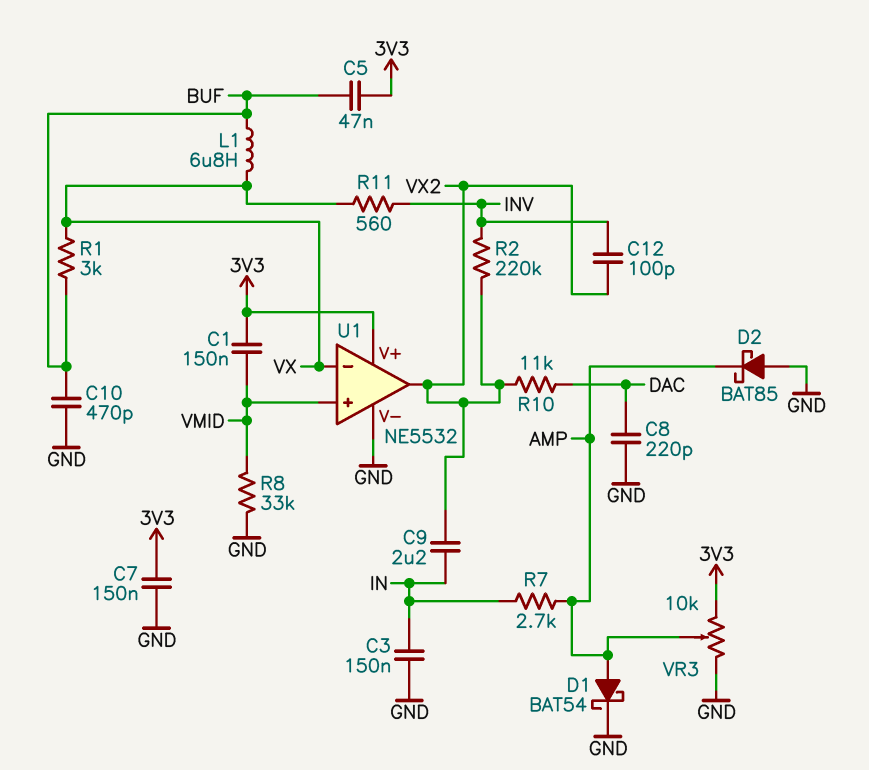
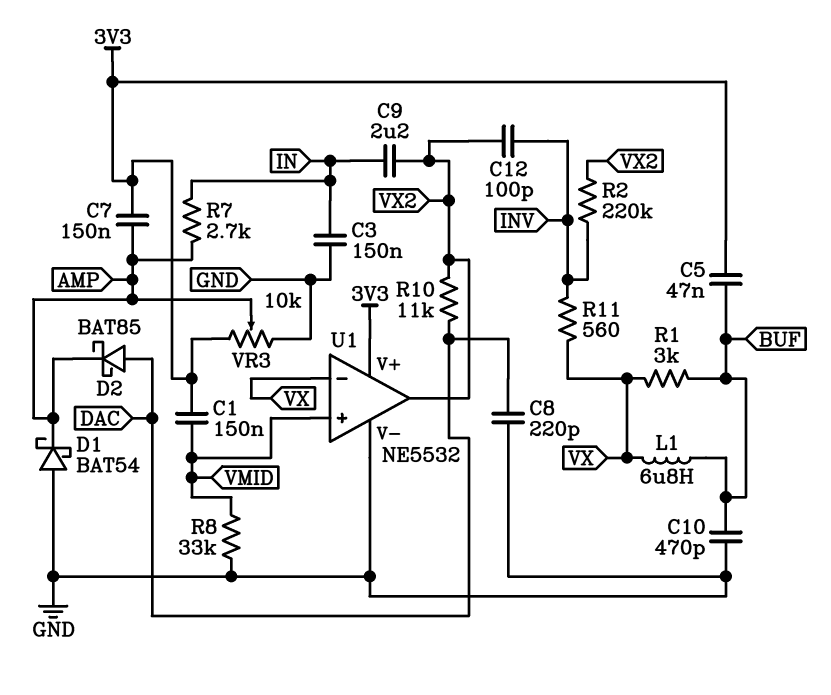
C7: 150nF (3V3, GND) -> 150nF (3V3, AMP)
D1: schottky BAT54 (A AMP, K GND) -> schottky BAT54 (A GND, K AMP)
D2: schottky BAT85 (A GND, K AMP) -> schottky BAT85 (A DAC, K AMP)

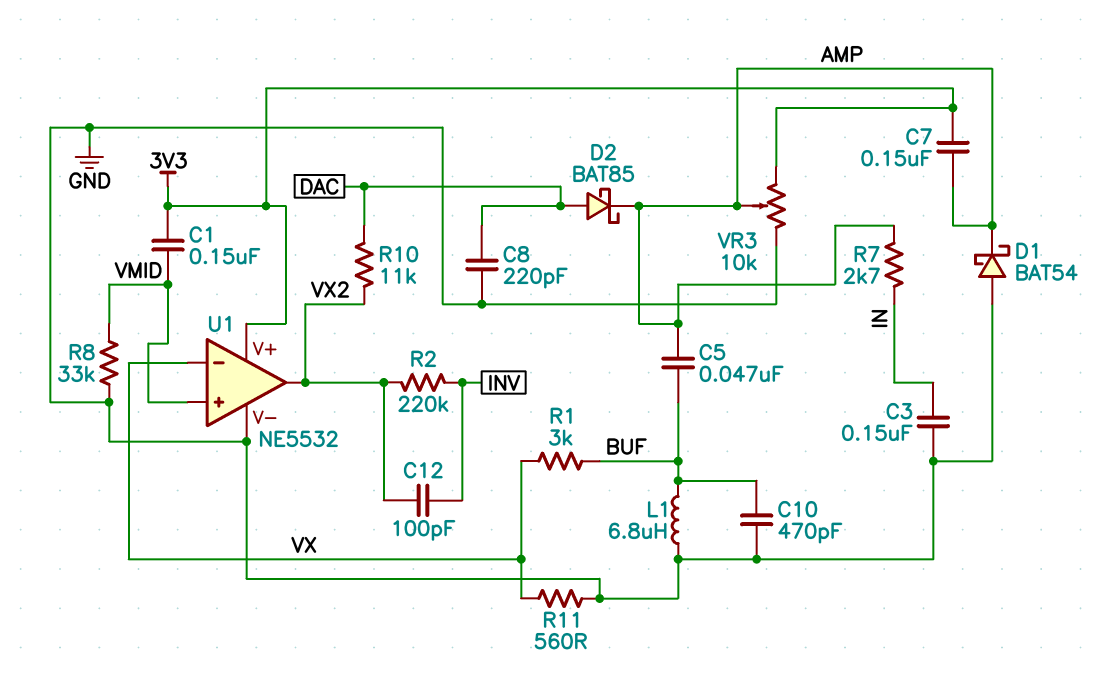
C5: 47nF (3V3, BUF) -> 47nF (AMP, BUF)
C9: 2.2uF (IN, VX2) -> none
L1: 6.8uH (BUF, VX) -> 6.8uH (BUF, GND)
R11: 560 (INV, VX) -> 560 (GND, VX)

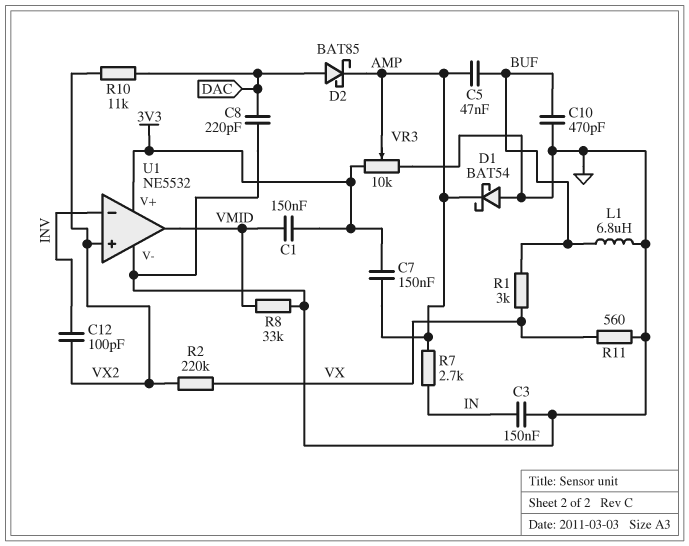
R2: 220k (INV, VX2) -> 220k (VX, VX2)
U1 pin in+: VMID -> VX2
U1 pin in-: VX -> INV
U1 pin out: VX2 -> VMID

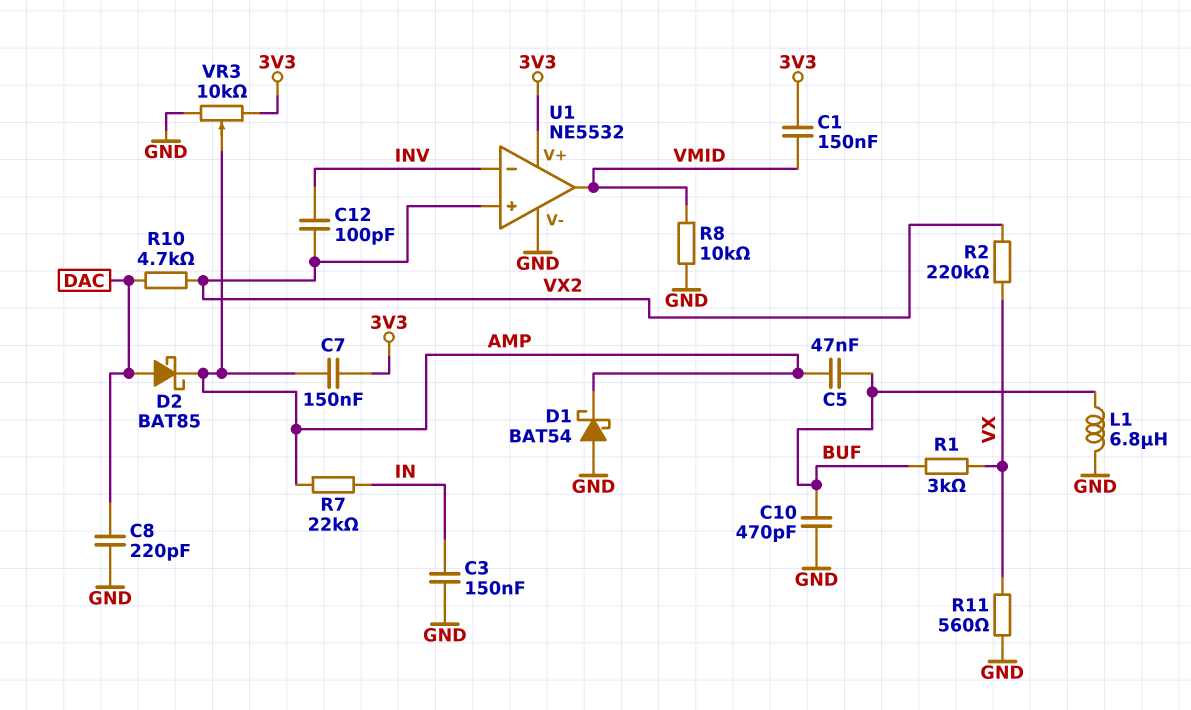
R7: 2.7k (AMP, IN) -> 22k (AMP, IN)
R8: 33k (GND, VMID) -> 10k (GND, VMID)
R10: 11k (DAC, VX2) -> 4.7k (DAC, VX2)

